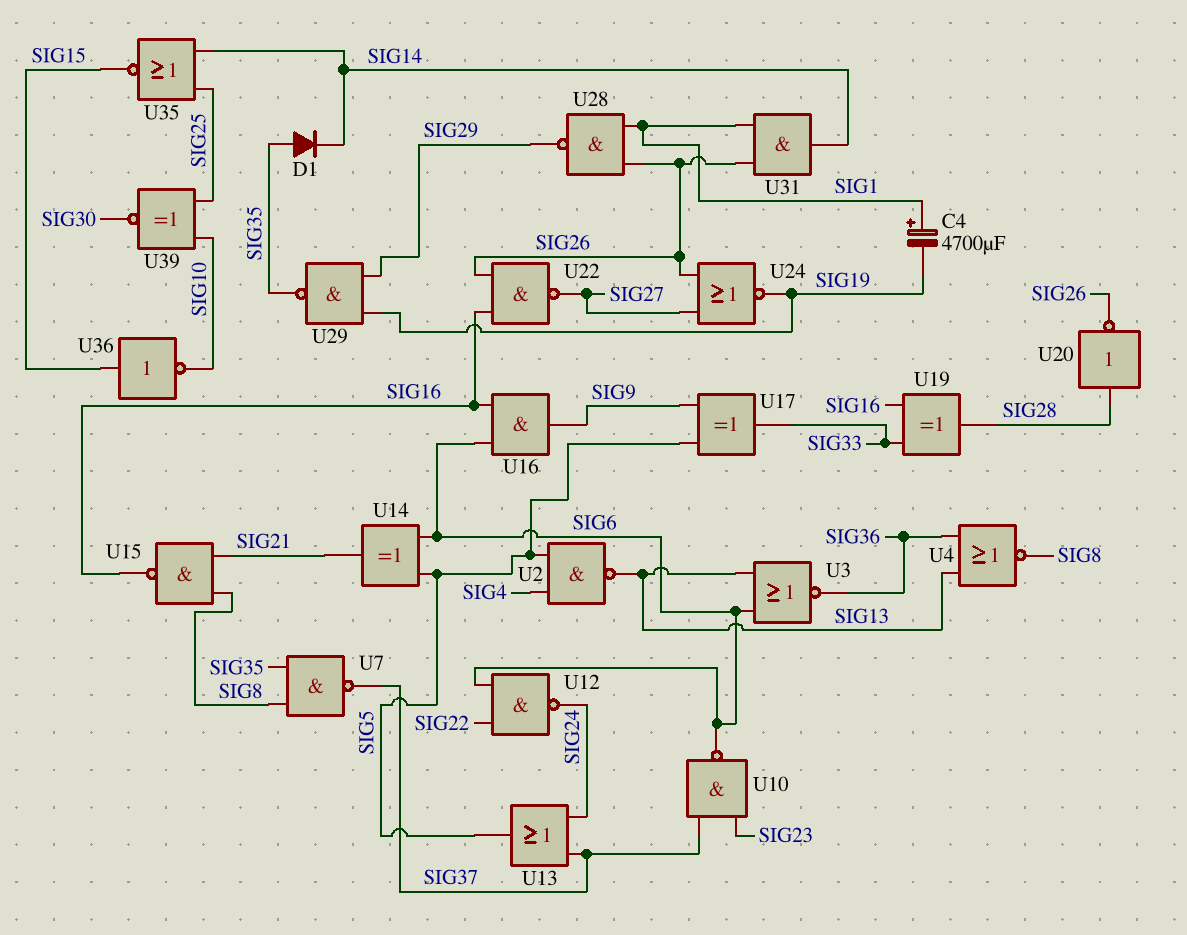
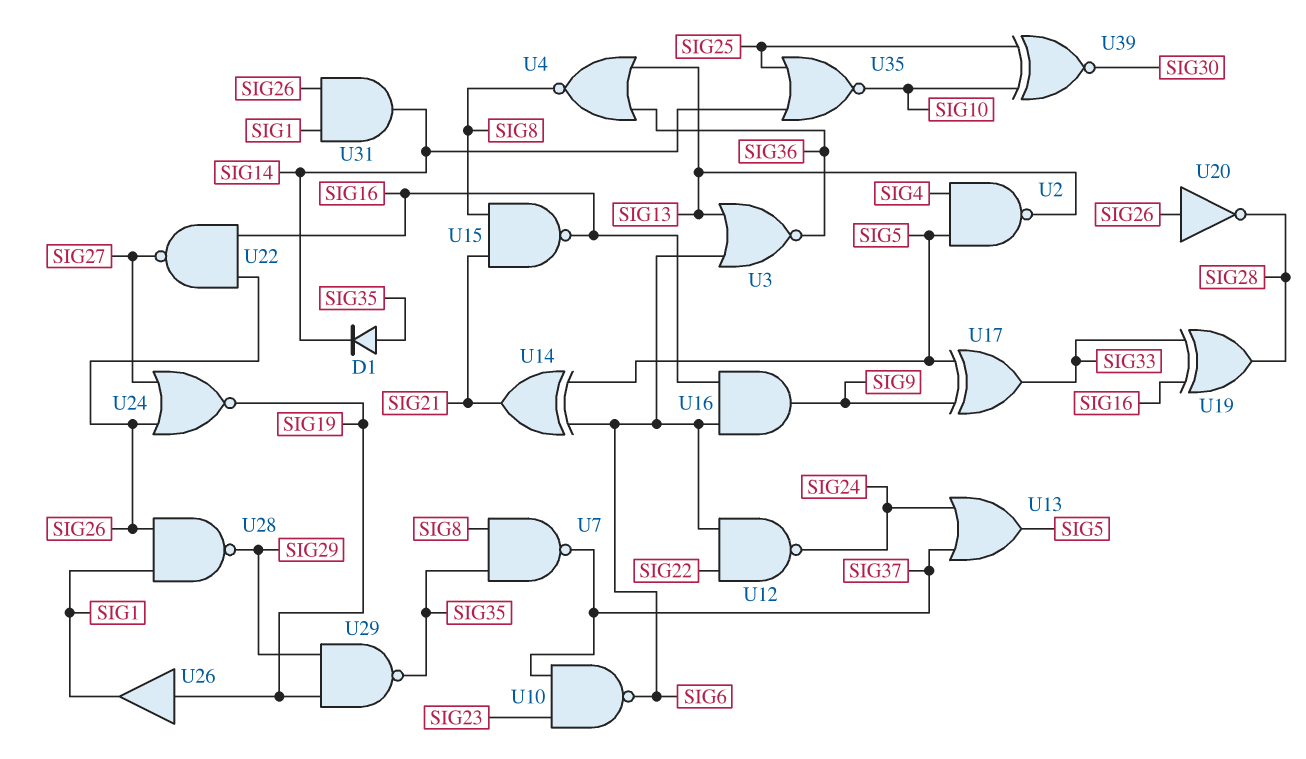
C4: 4700uF (plus SIG1, minus SIG19) -> none
U20: NOT (in SIG28, out SIG26) -> NOT (in SIG26, out SIG28)
U26: none -> buffer (in SIG19, out SIG1)
U35: NOR (in SIG14, in SIG25, out SIG15) -> NOR (in SIG14, in SIG25, out SIG10)
U36: NOT (in SIG15, out SIG10) -> none

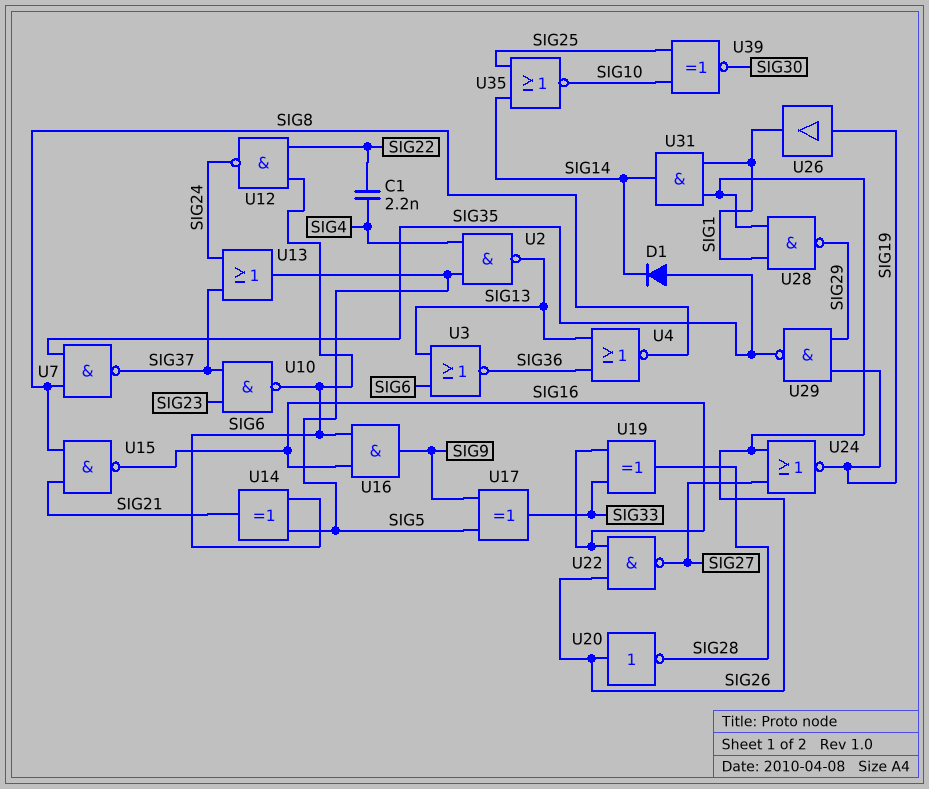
C1: none -> 2.2nF (SIG4, SIG22)

